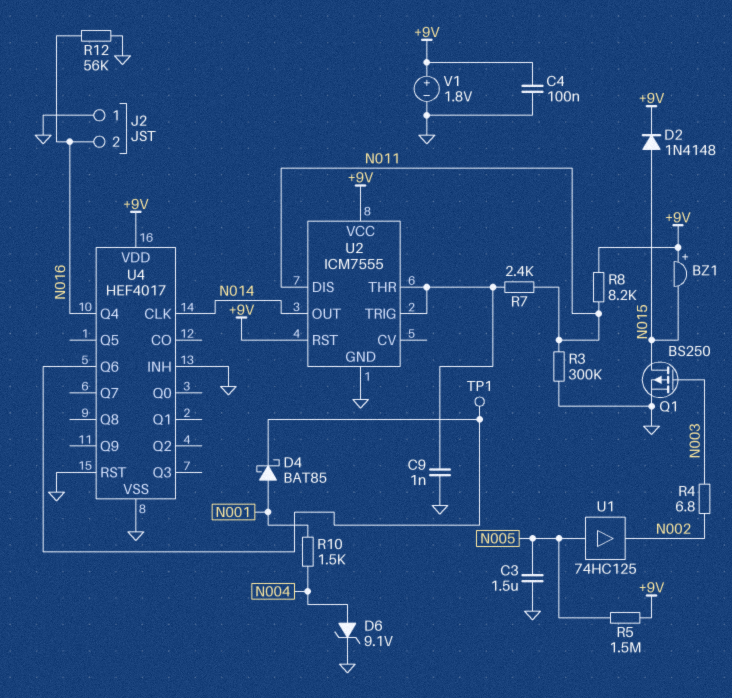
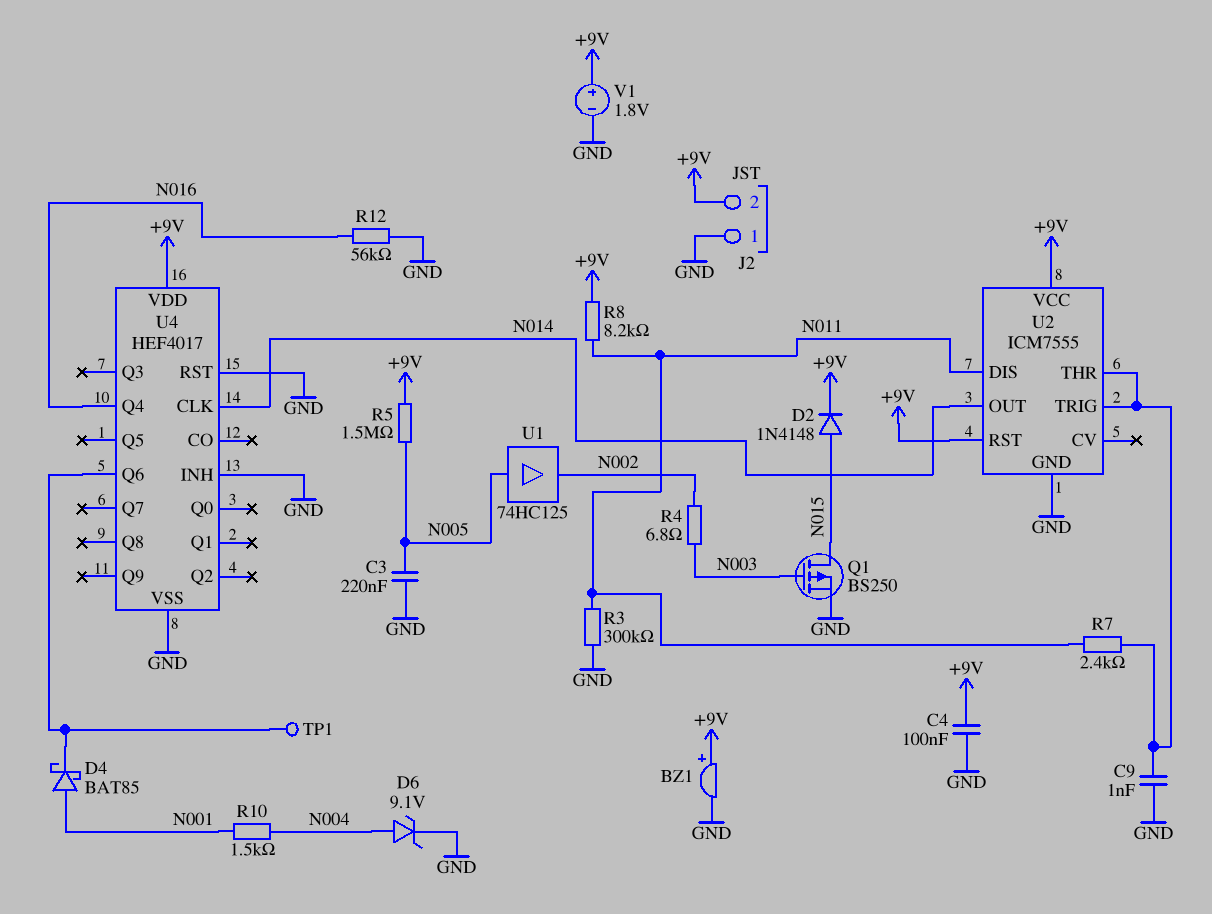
BZ1: buzzer (plus +9V, minus N015) -> buzzer (plus +9V, minus GND)
C3: 1.5uF (GND, N005) -> 220nF (GND, N005)
J2 pin 2: N016 -> +9V

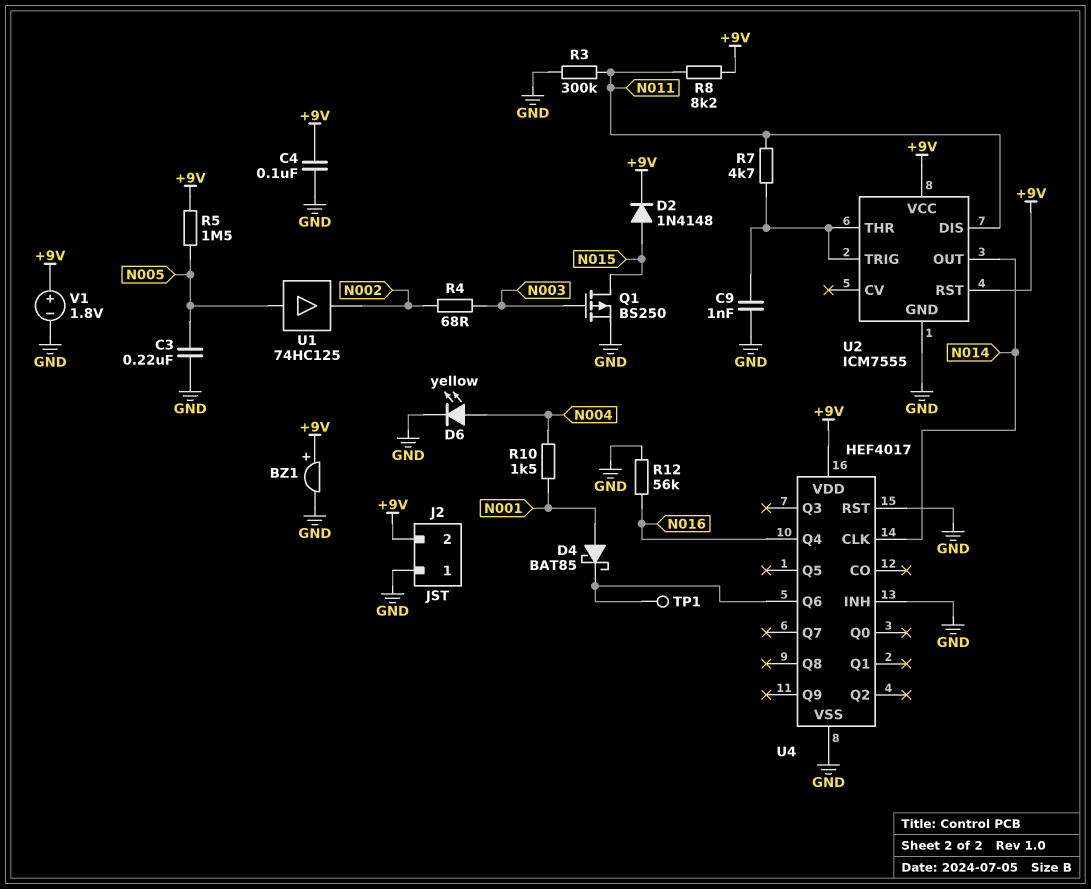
D6: zener 9.1V (A N004, K GND) -> LED yellow (A N004, K GND)
R4: 6.8 (N002, N003) -> 68 (N002, N003)
R7: 2.4k (N011, U2/THR) -> 4.7k (N011, U2/THR)

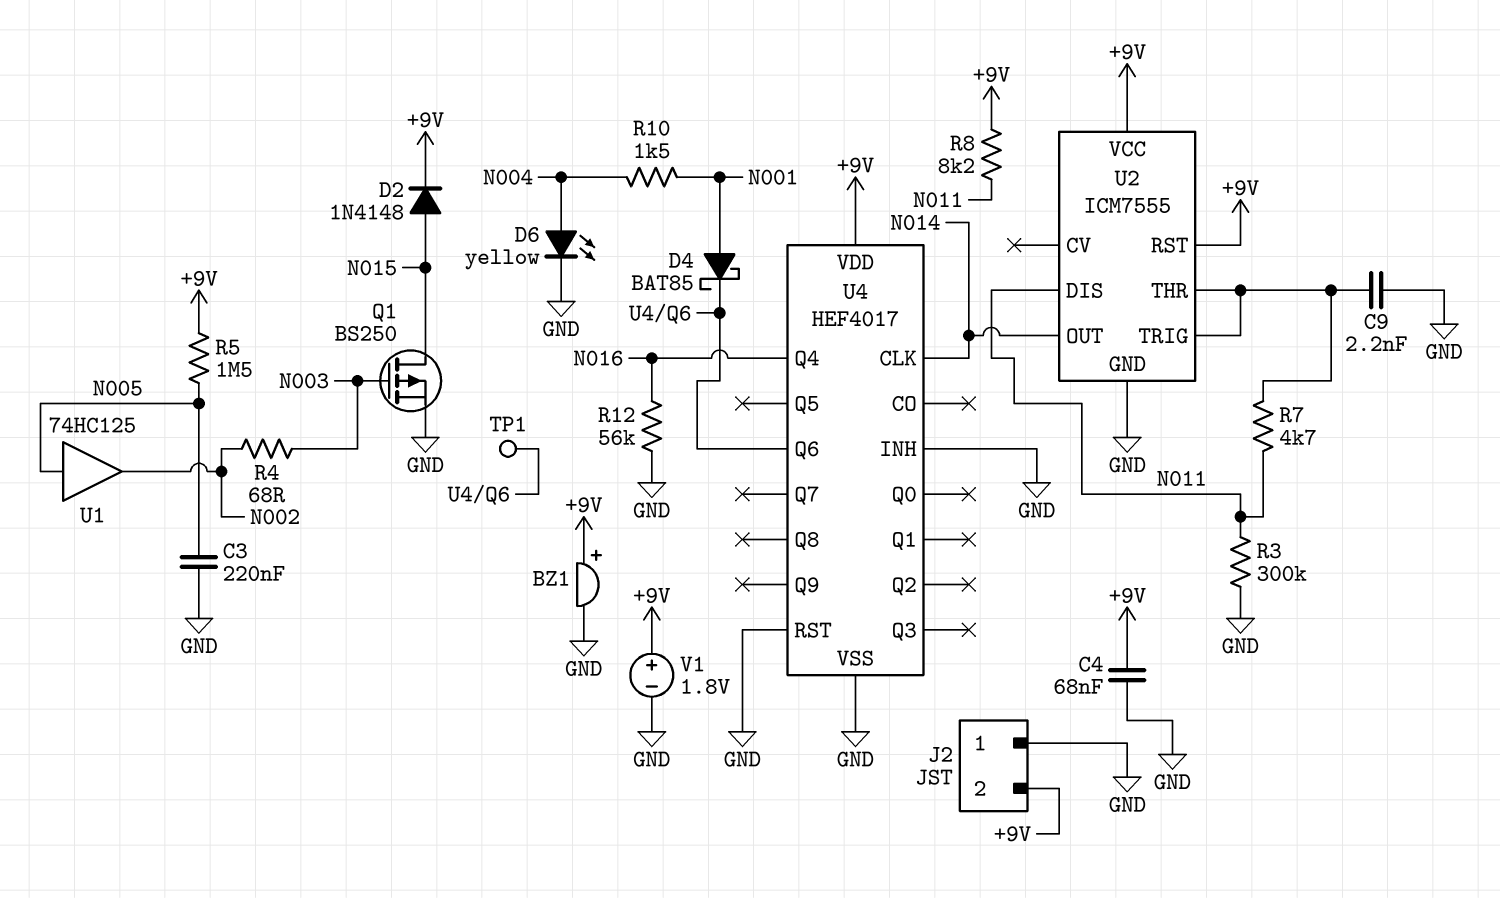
C4: 100nF (+9V, GND) -> 68nF (+9V, GND)
C9: 1nF (GND, U2/THR) -> 2.2nF (GND, U2/THR)

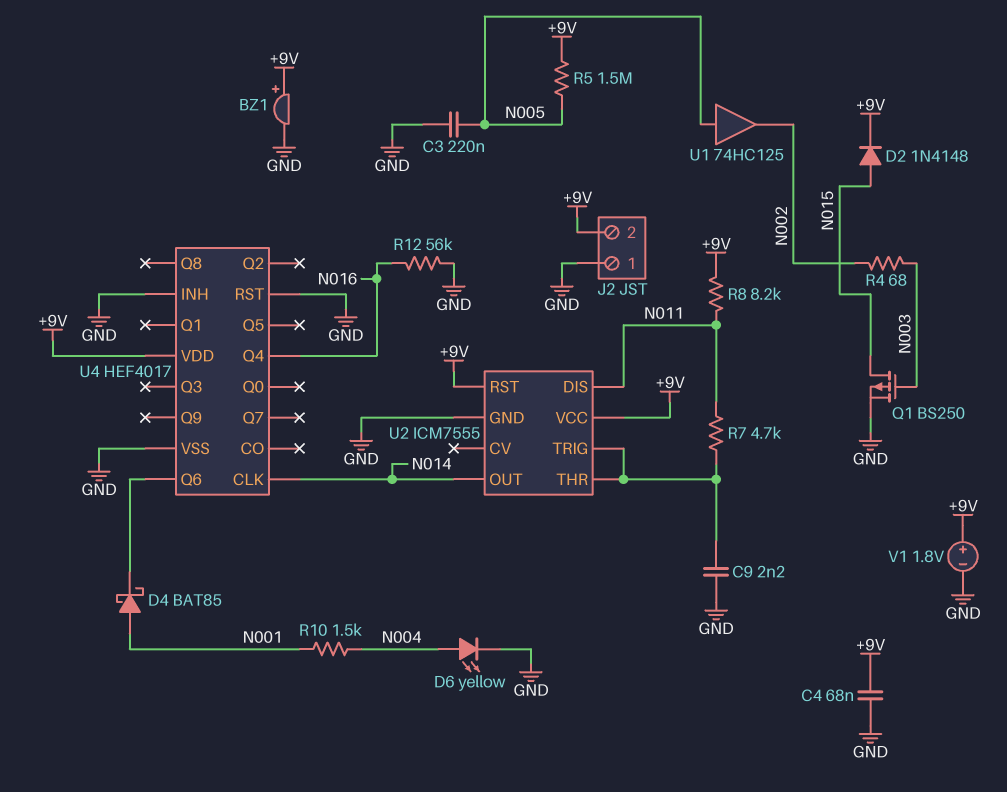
R3: 300k (GND, N011) -> none
TP1: test point (U4/Q6) -> none

